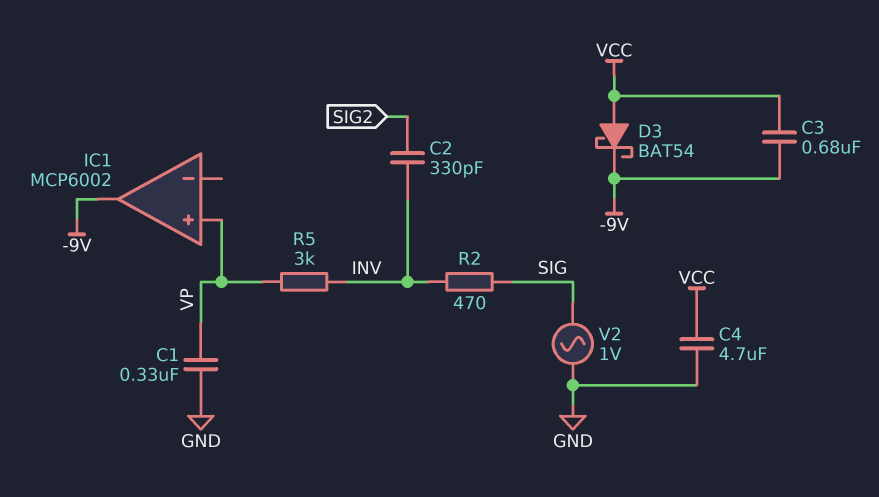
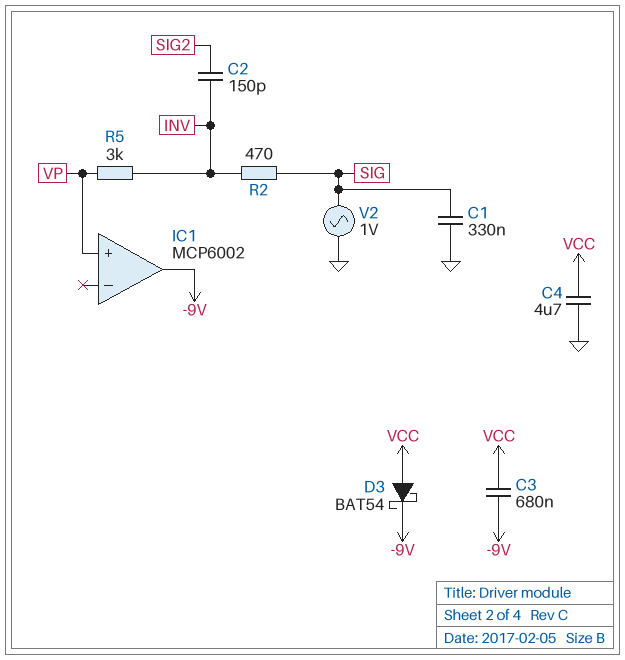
C1: 330nF (GND, VP) -> 330nF (GND, SIG)
C2: 330pF (INV, SIG2) -> 150pF (INV, SIG2)

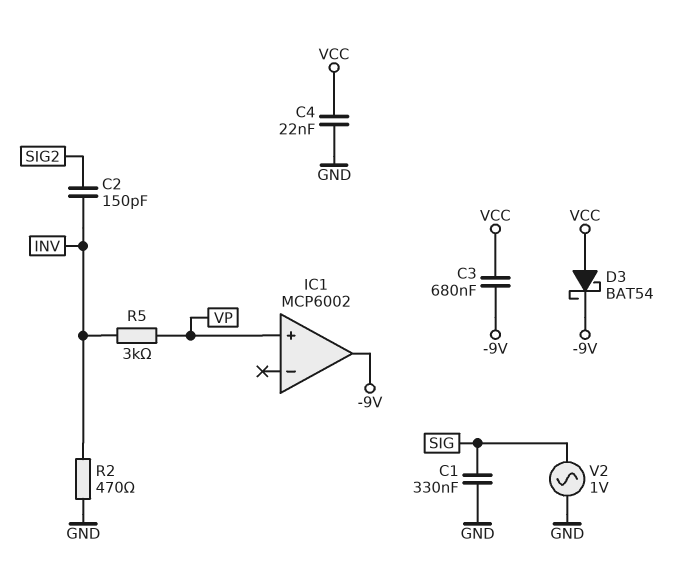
C4: 4.7uF (GND, VCC) -> 22nF (GND, VCC)
R2: 470 (INV, SIG) -> 470 (GND, INV)

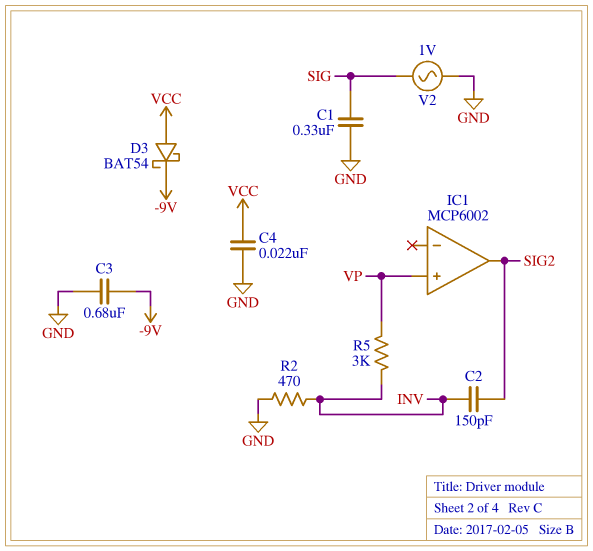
C3: 680nF (-9V, VCC) -> 680nF (-9V, GND)
IC1 pin out: -9V -> SIG2

